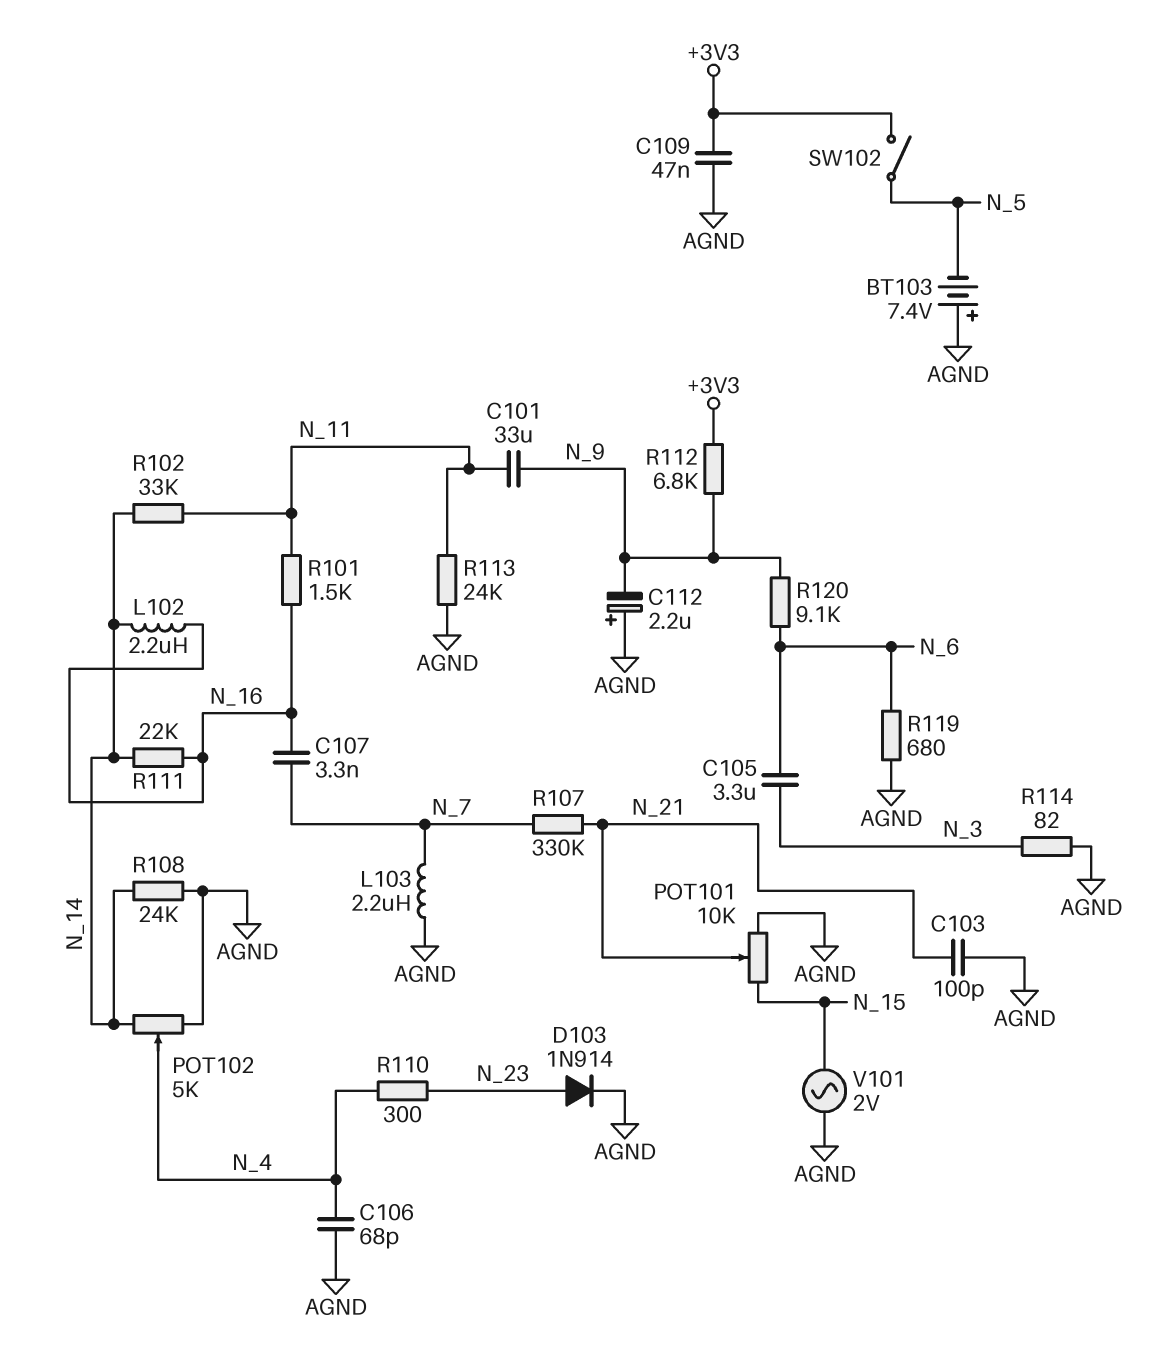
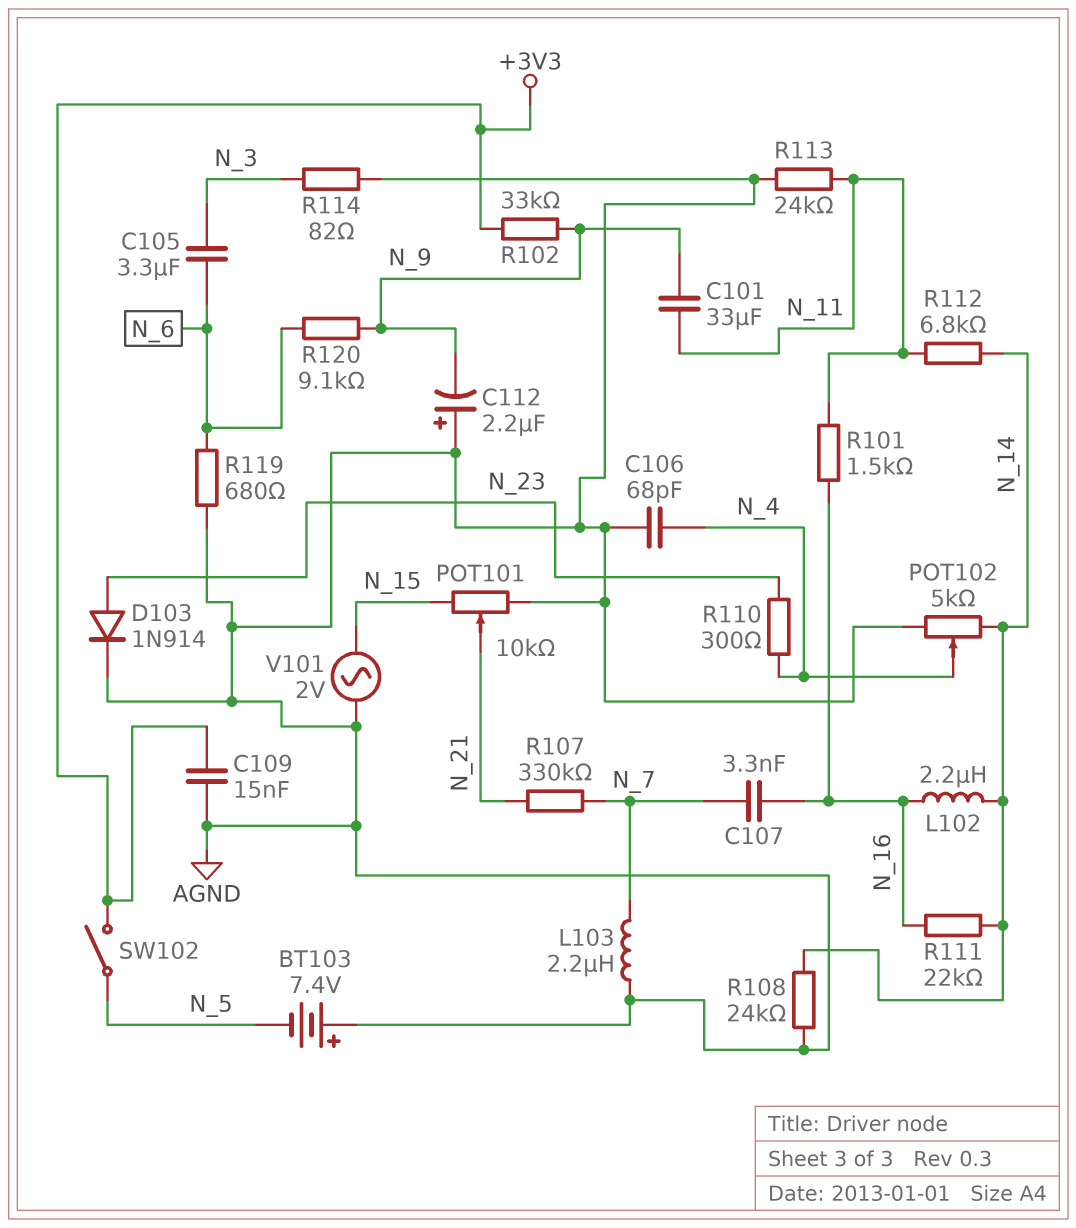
C103: 100pF (AGND, N_21) -> none
C109: 47nF (+3V3, AGND) -> 15nF (+3V3, AGND)
R102: 33k (N_11, N_14) -> 33k (+3V3, N_9)
R112: 6.8k (+3V3, N_9) -> 6.8k (N_11, N_14)

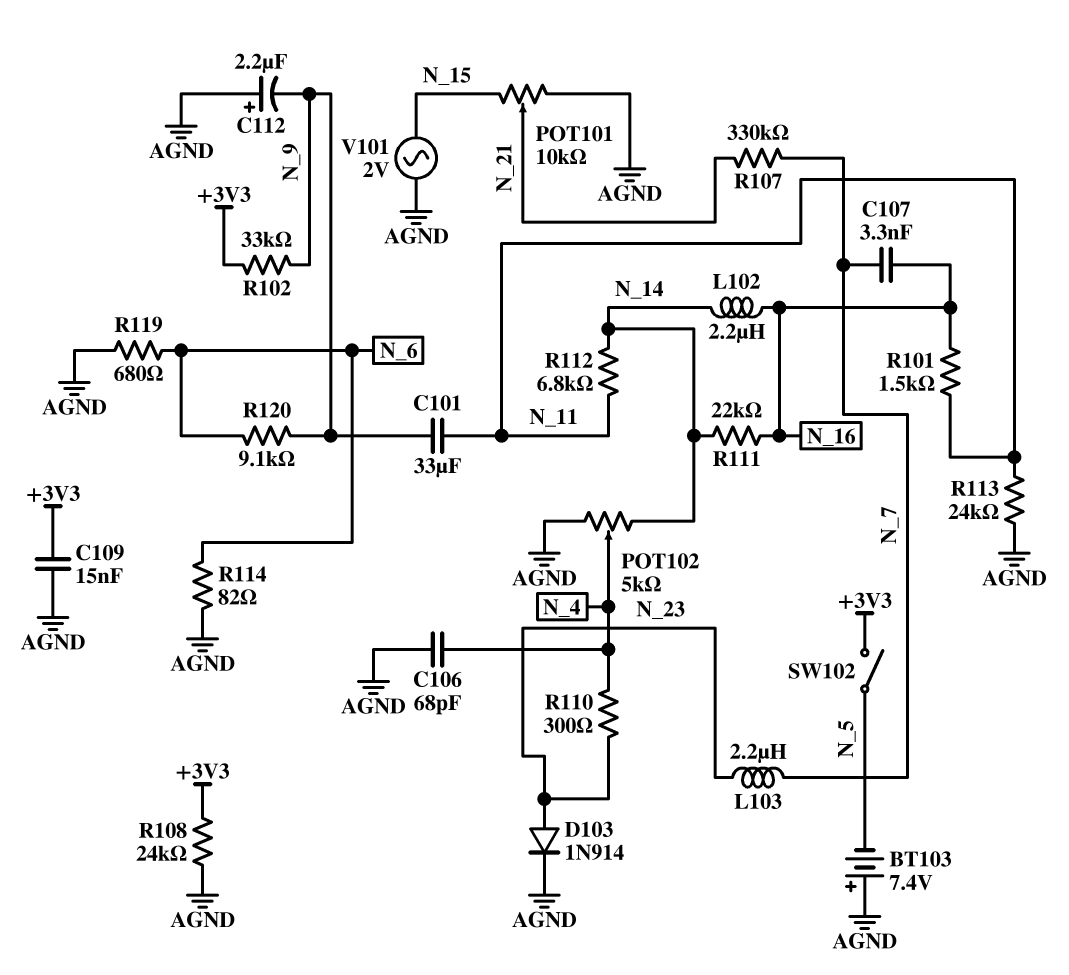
C105: 3.3uF (N_3, N_6) -> none
L103: 2.2uH (AGND, N_7) -> 2.2uH (N_7, N_23)
R108: 24k (AGND, N_14) -> 24k (+3V3, AGND)
R114: 82 (AGND, N_3) -> 82 (AGND, N_6)

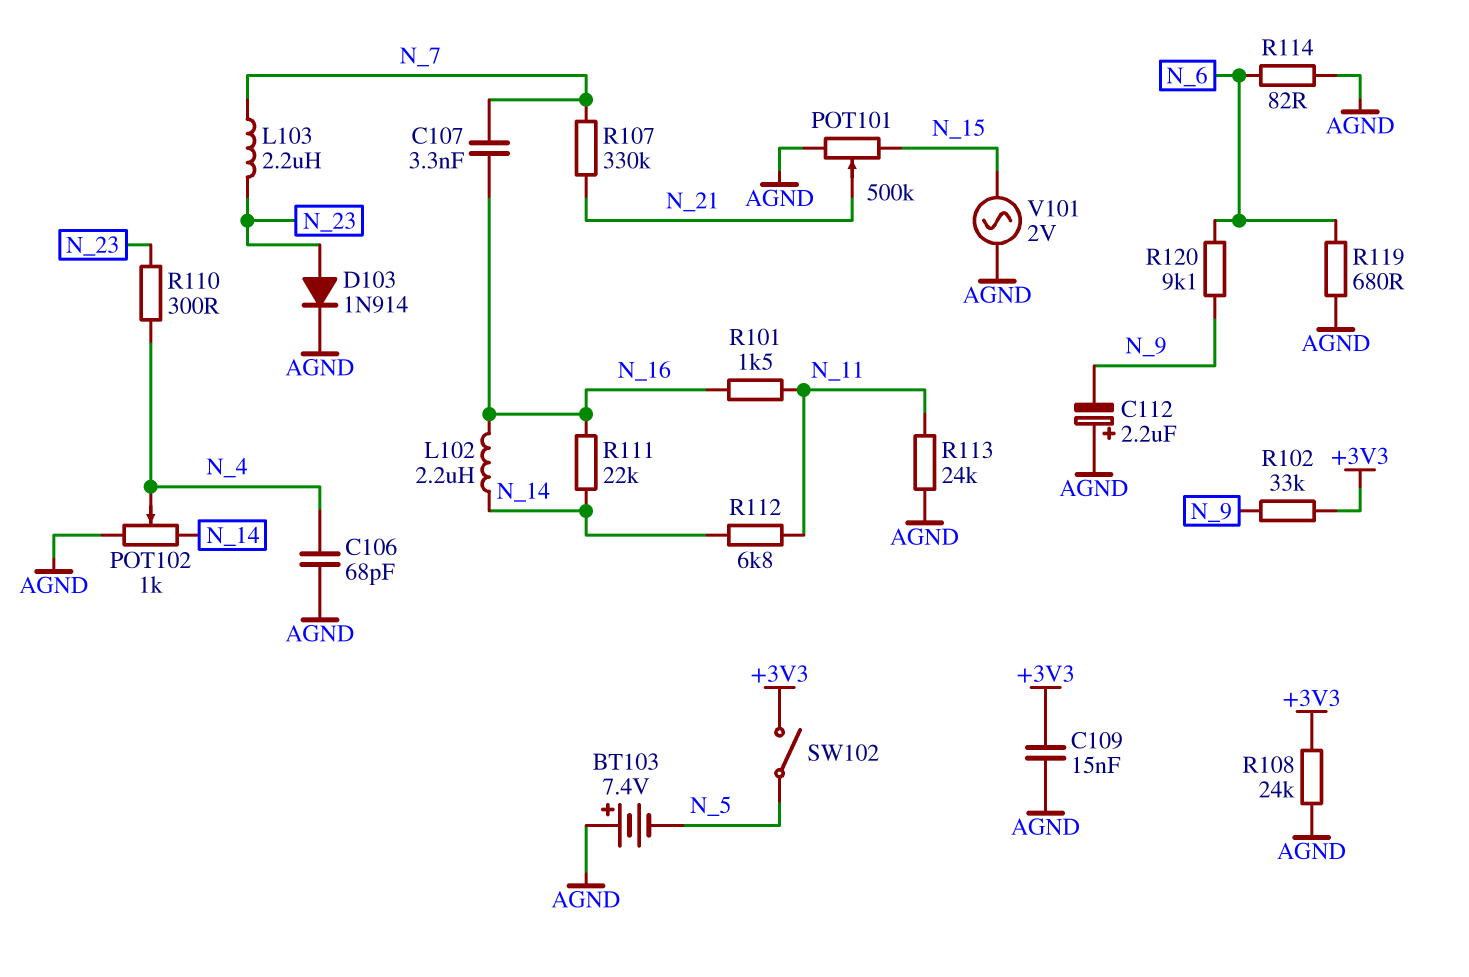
C101: 33uF (N_9, N_11) -> none
POT101: 10k (AGND, N_15, wiper N_21) -> 500k (AGND, N_15, wiper N_21)
POT102: 5k (AGND, N_14, wiper N_4) -> 1k (AGND, N_14, wiper N_4)

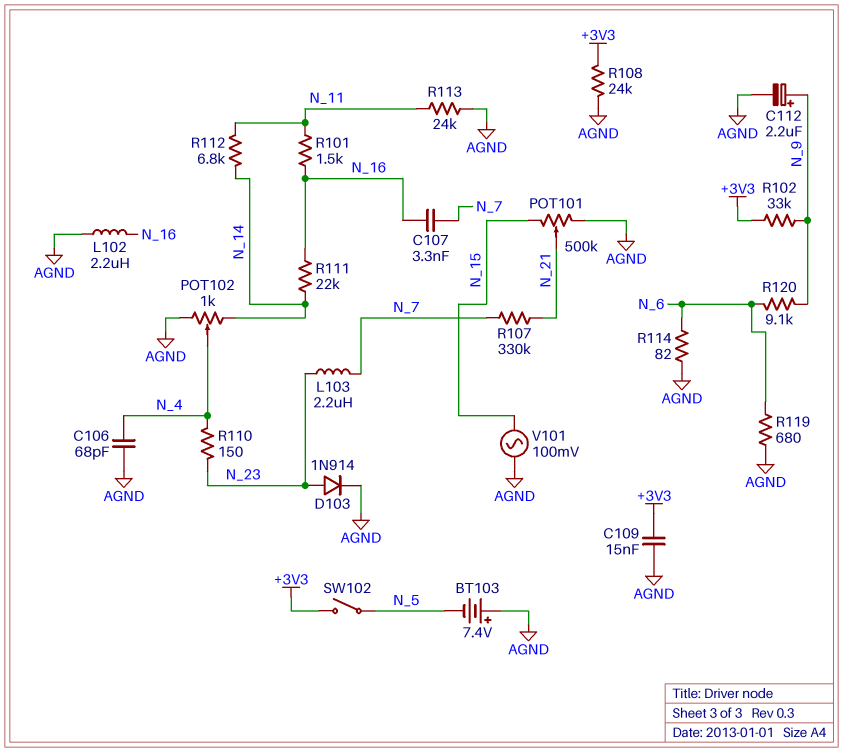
C112: 2.2uF (plus AGND, minus N_9) -> 2.2uF (plus N_9, minus AGND)
L102: 2.2uH (N_14, N_16) -> 2.2uH (AGND, N_16)
R110: 300 (N_4, N_23) -> 150 (N_4, N_23)
V101: AC 2V (AGND, N_15) -> AC 100mV (AGND, N_15)

